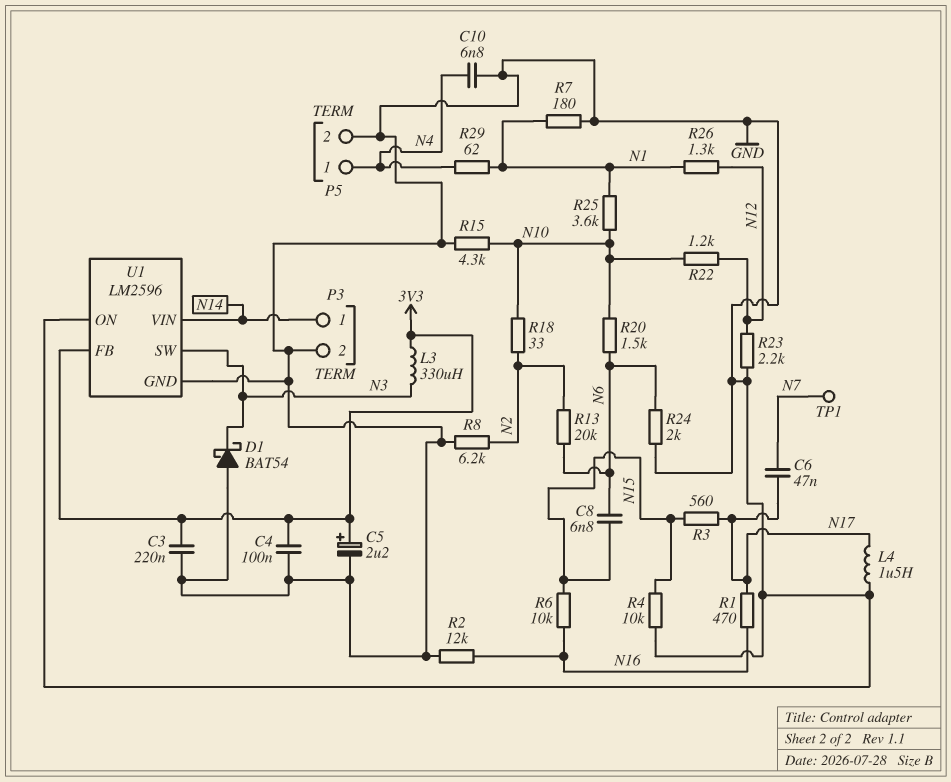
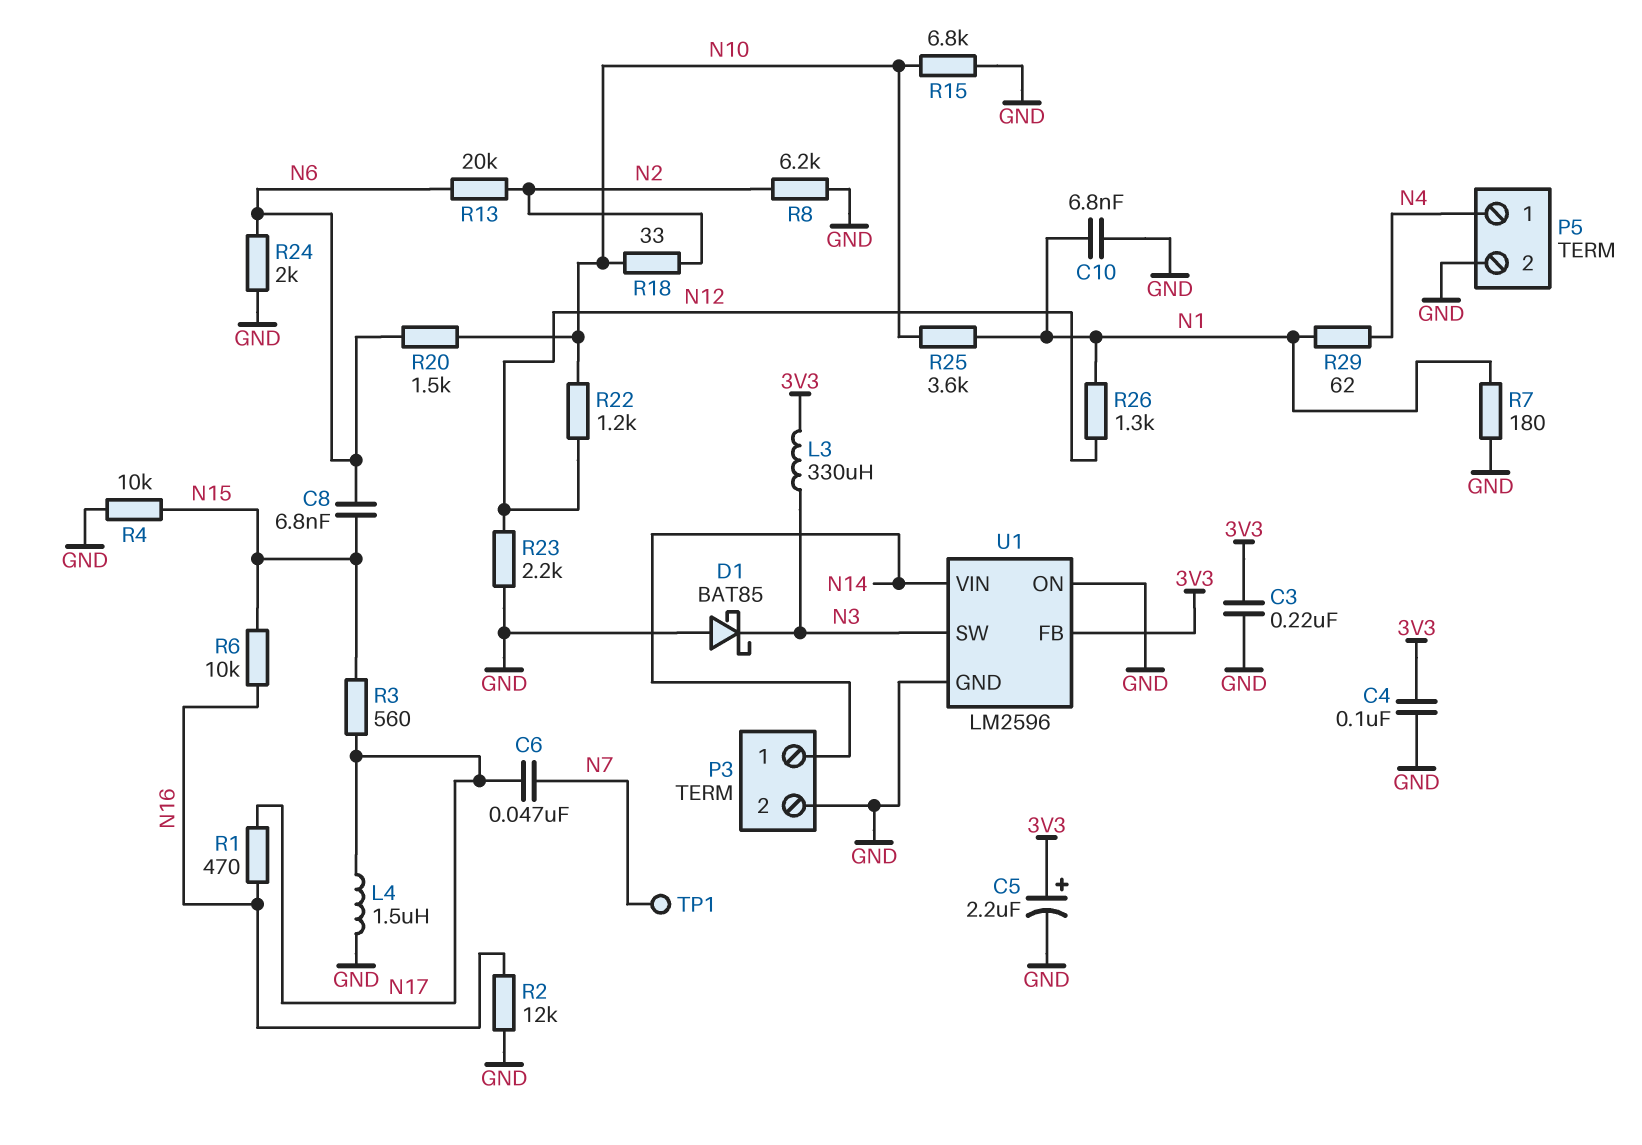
C10: 6.8nF (GND, N4) -> 6.8nF (GND, N1)
D1: schottky BAT54 (A GND, K N3) -> schottky BAT85 (A GND, K N3)
R15: 4.3k (GND, N10) -> 6.8k (GND, N10)

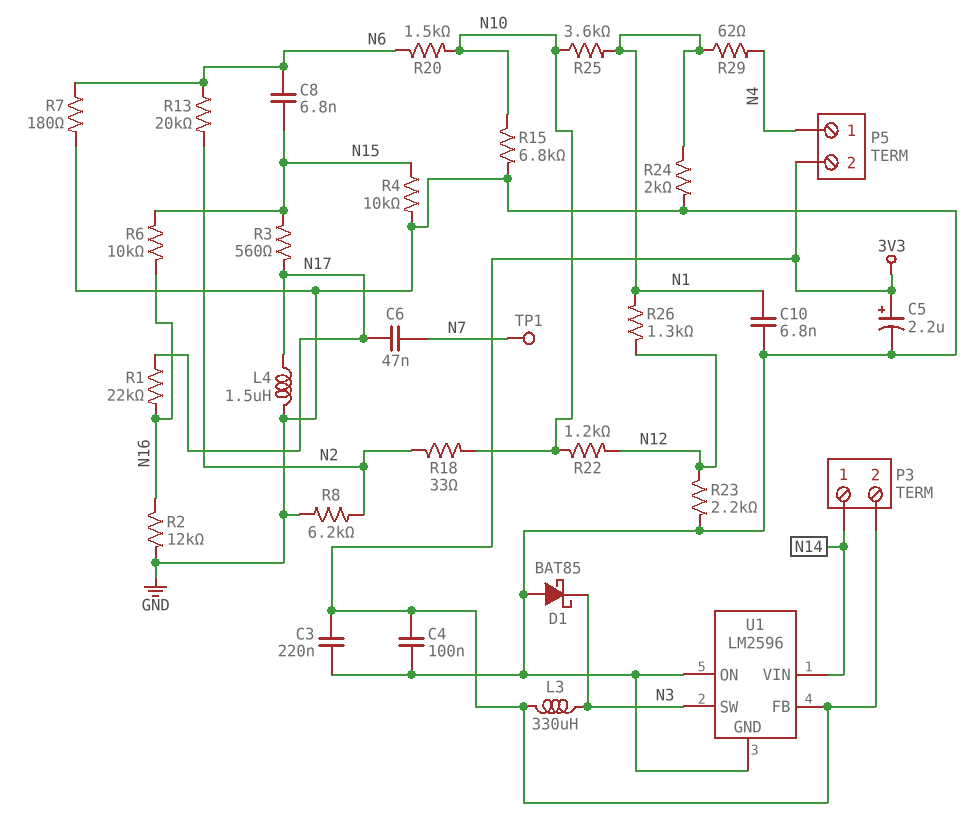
P3 pin 2: GND -> 3V3
P5 pin 2: GND -> 3V3
R1: 470 (N16, N17) -> 22k (N16, N17)
R7: 180 (GND, N1) -> 180 (GND, N6)
R24: 2k (GND, N6) -> 2k (GND, N1)

